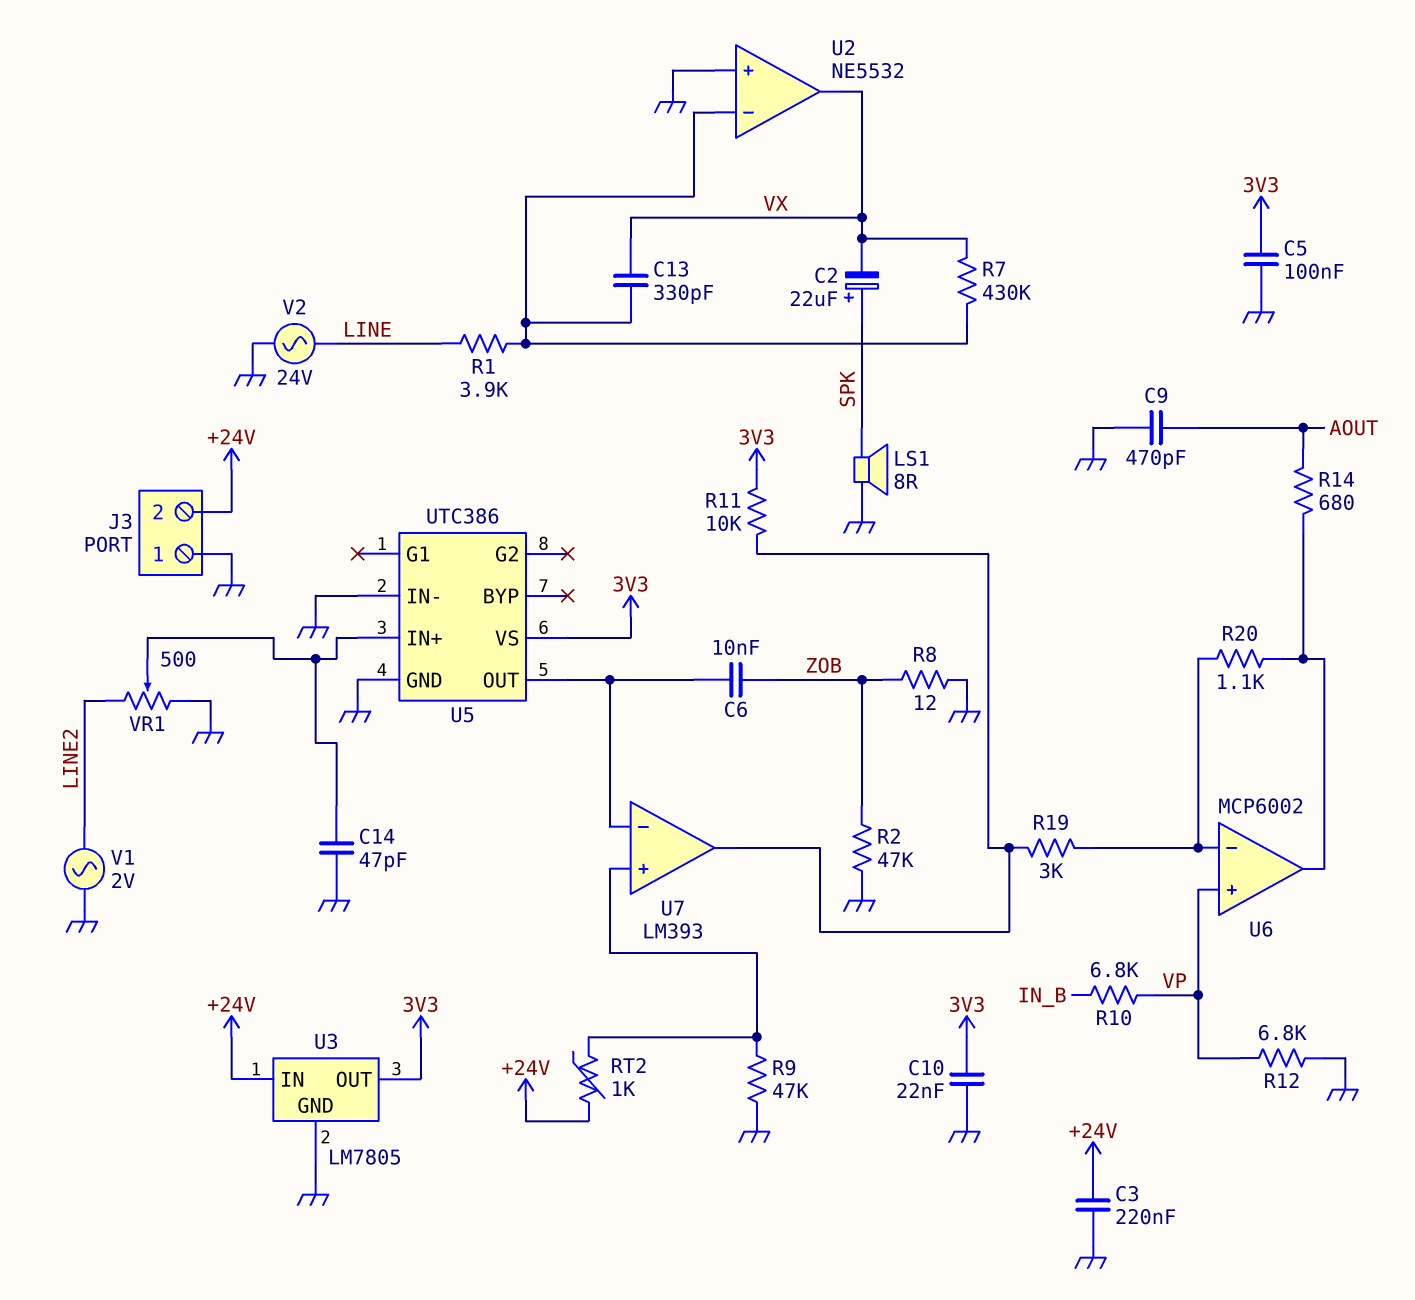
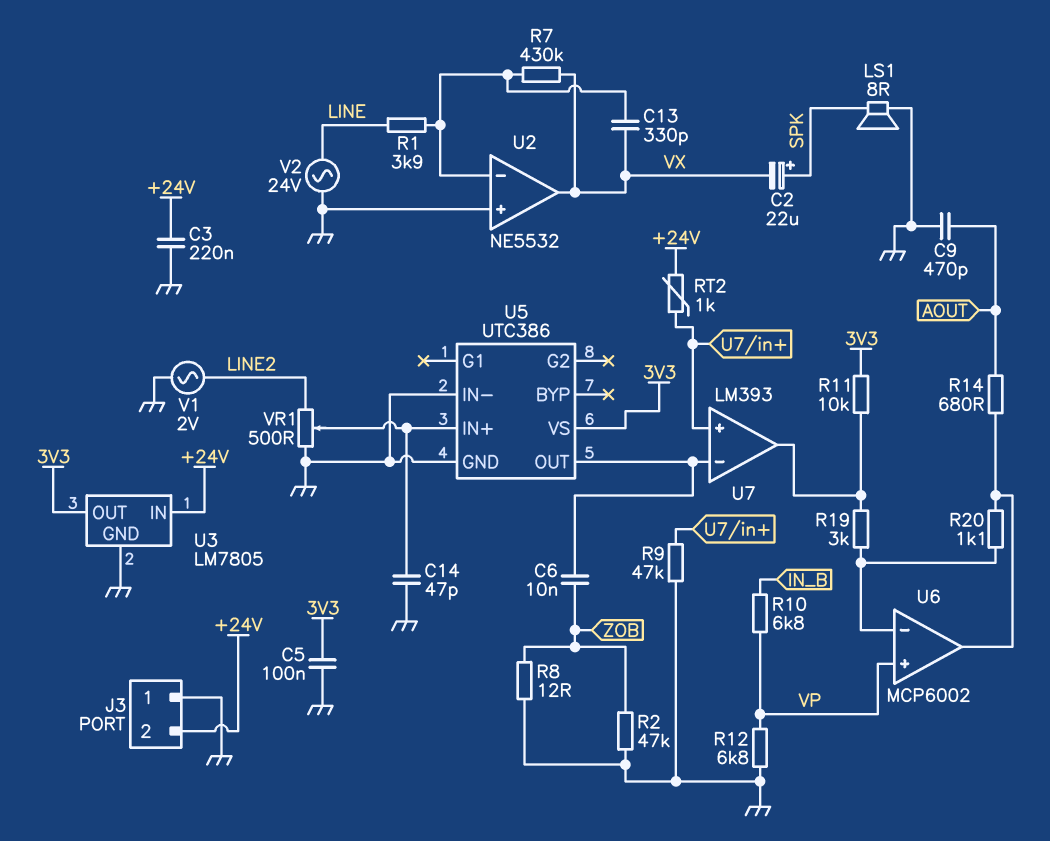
C10: 22nF (3V3, GND) -> none

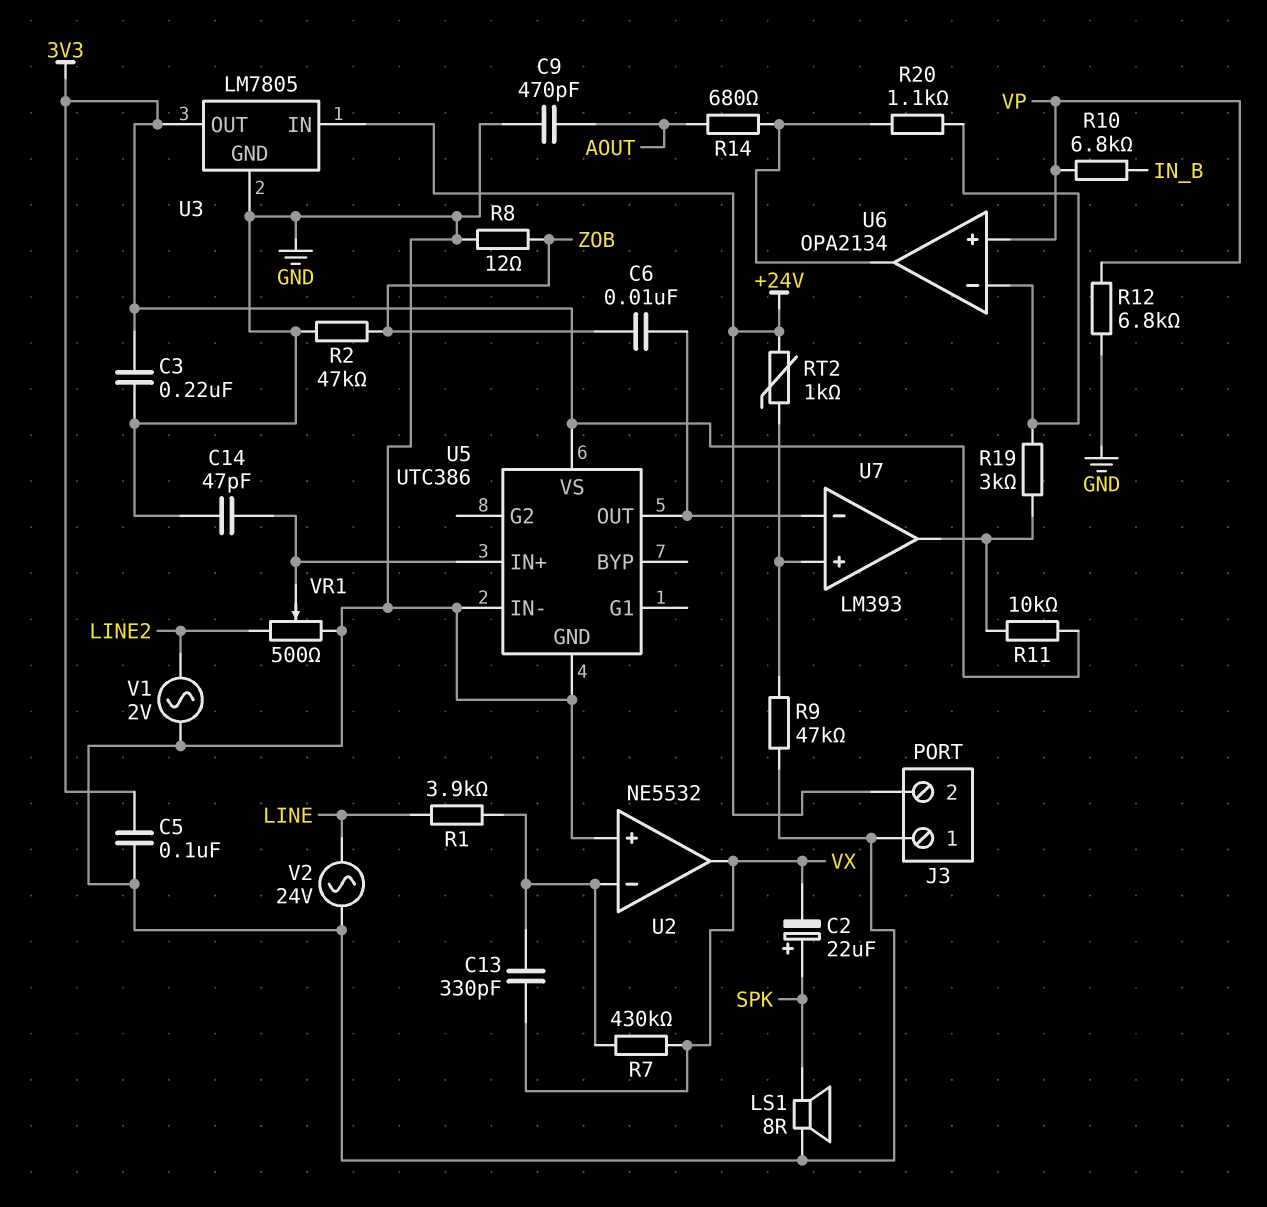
C3: 220nF (+24V, GND) -> 220nF (3V3, GND)
U6: MCP6002 -> OPA2134

